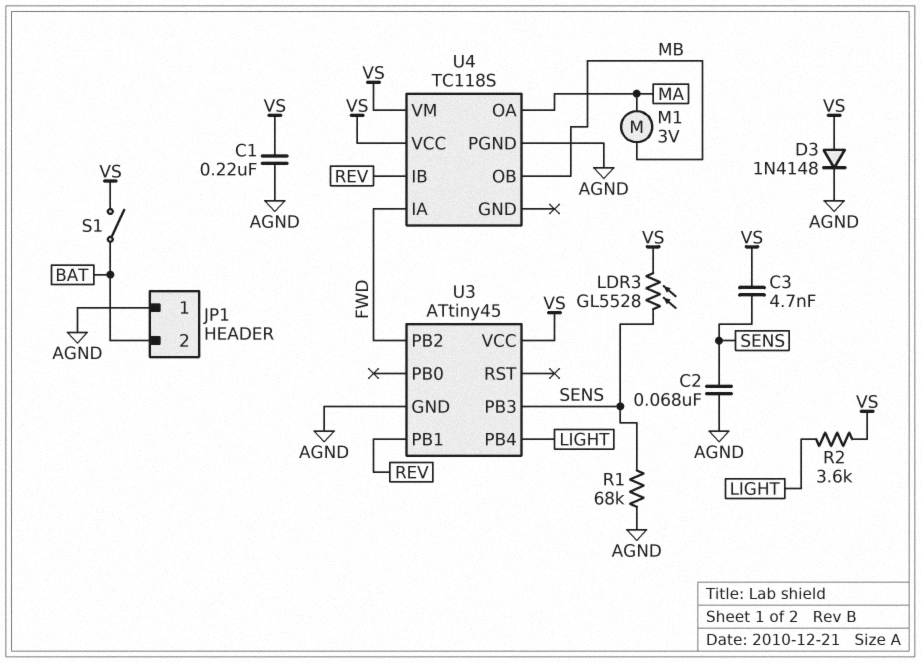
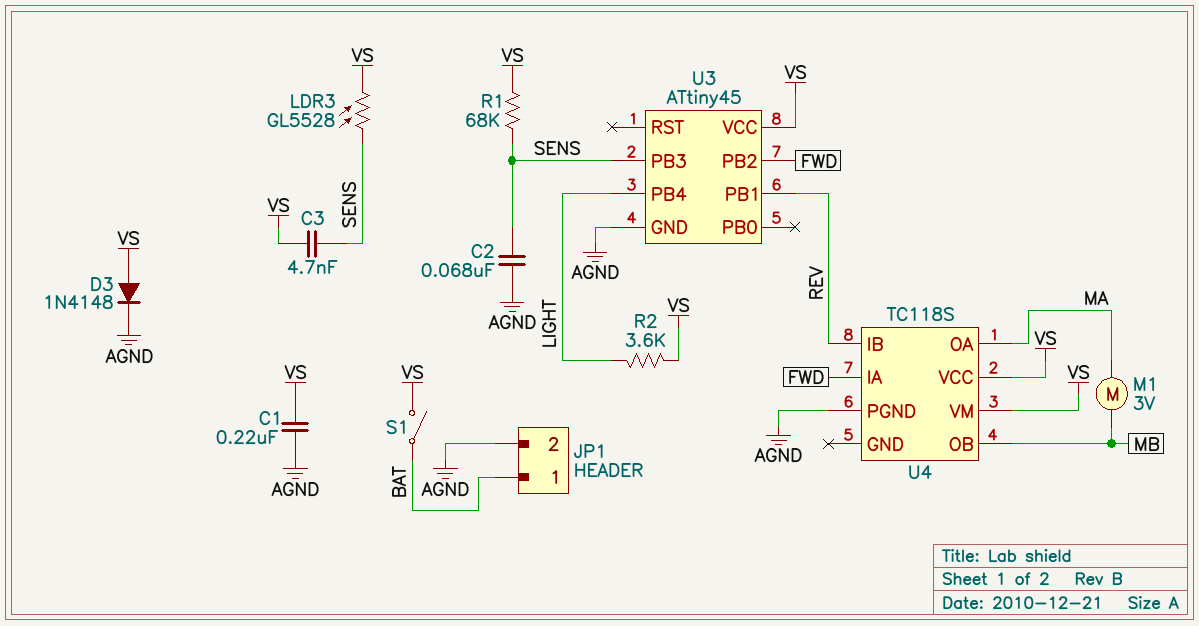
JP1 pin 1: AGND -> BAT
JP1 pin 2: BAT -> AGND
R1: 68k (AGND, SENS) -> 68k (SENS, VS)

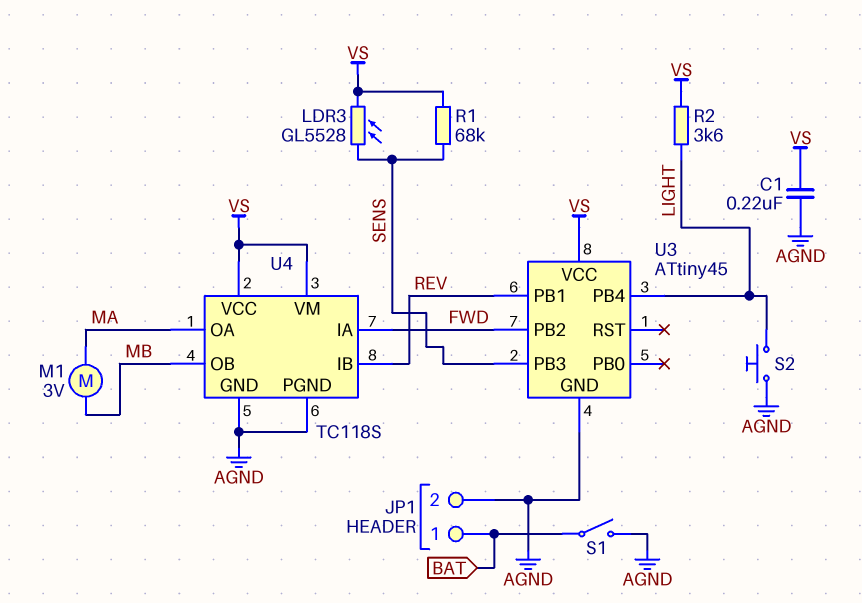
C2: 68nF (AGND, SENS) -> none
C3: 4.7nF (SENS, VS) -> none
D3: diode 1N4148 (A VS, K AGND) -> none
S1: switch (BAT, VS) -> switch (AGND, BAT)
S2: none -> button (AGND, LIGHT)
U4 pin GND: none -> AGND

